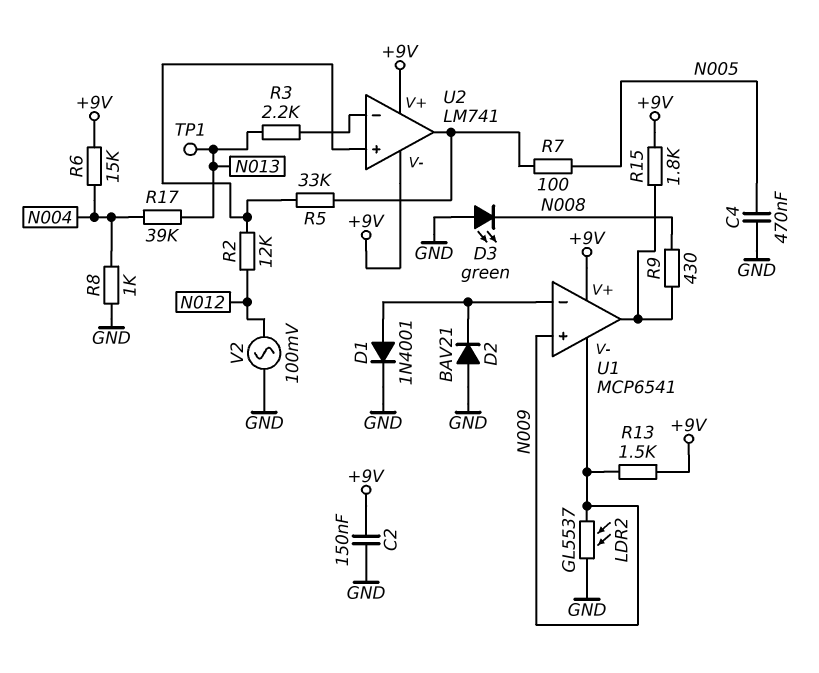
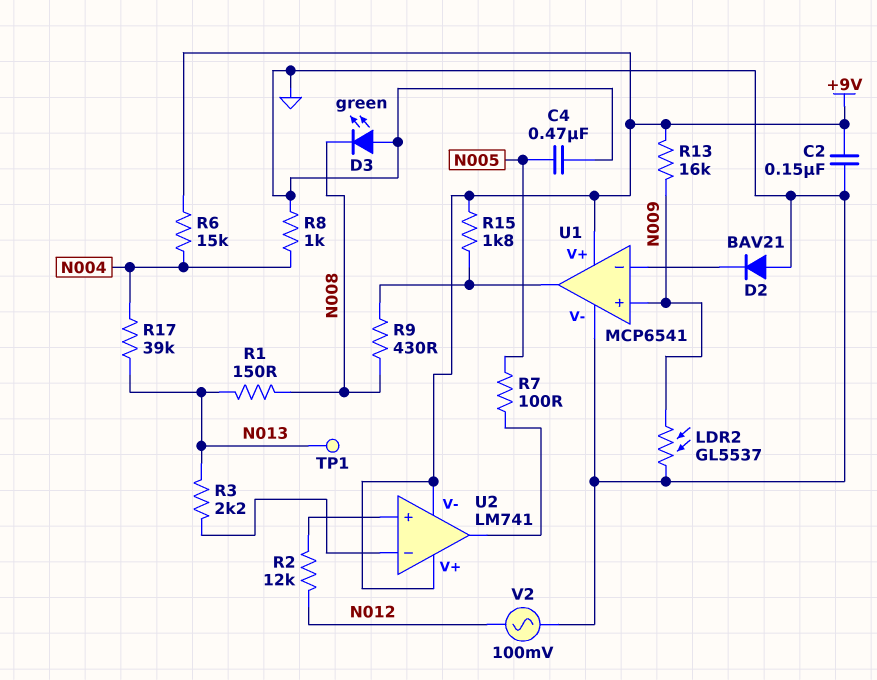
D1: diode 1N4001 (A U1/in-, K GND) -> none
R1: none -> 150 (N008, N013)
R5: 33k (U2/in+, U2/out) -> none
R13: 1.5k (+9V, N009) -> 16k (+9V, N009)
U1 pin V-: N009 -> GND

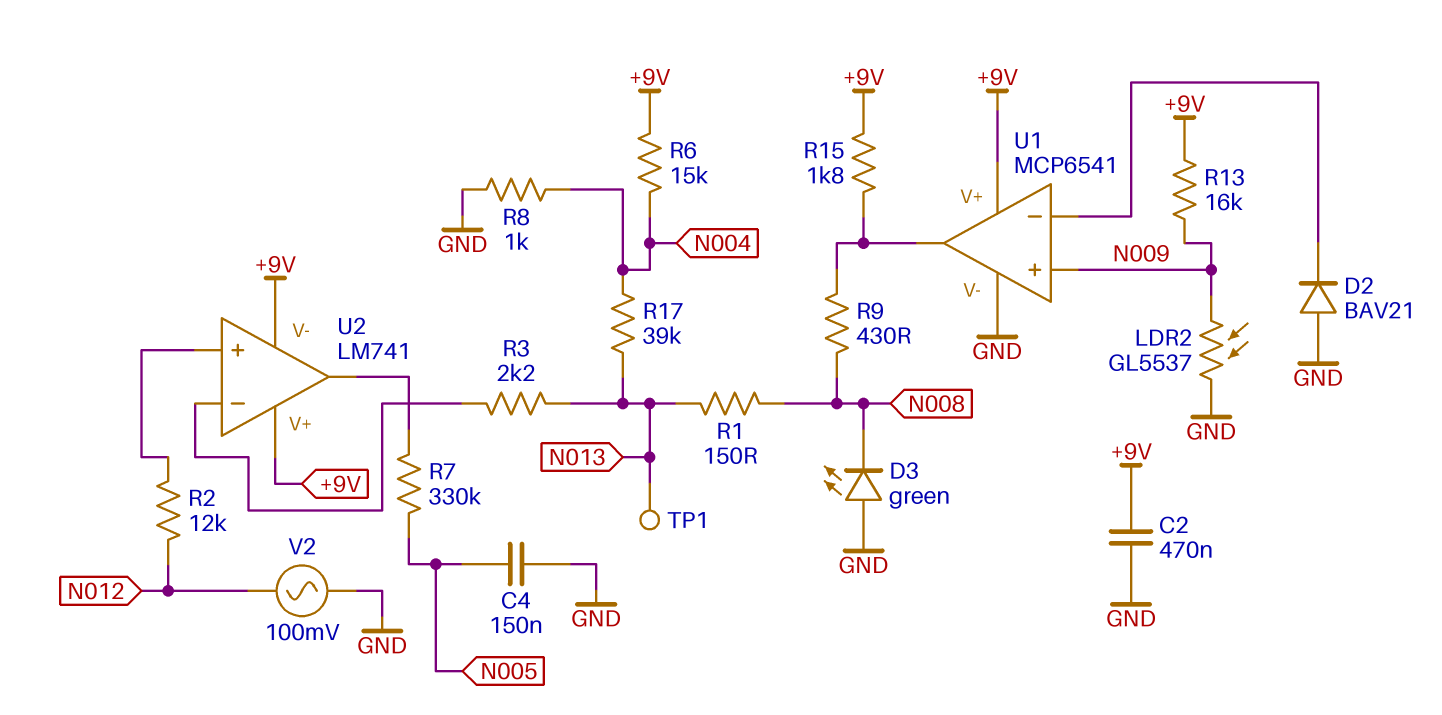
C2: 150nF (+9V, GND) -> 470nF (+9V, GND)
C4: 470nF (GND, N005) -> 150nF (GND, N005)
R7: 100 (N005, U2/out) -> 330k (N005, U2/out)

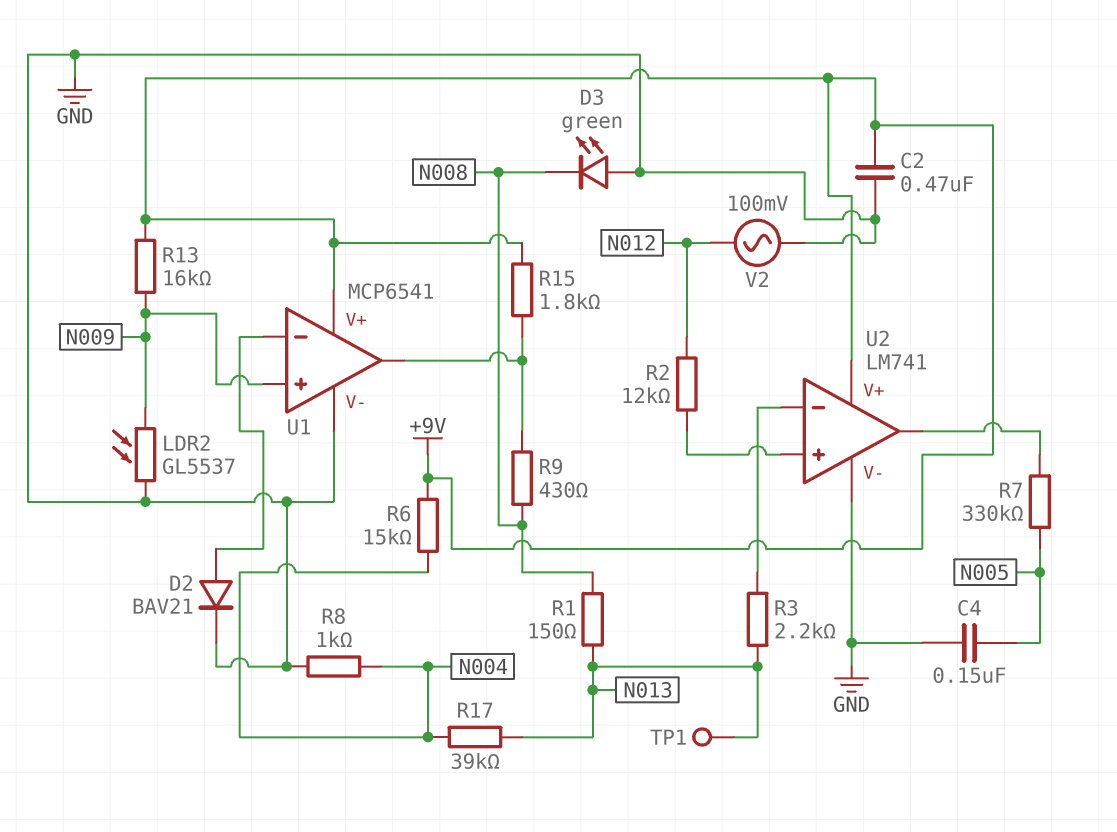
D2: diode BAV21 (A GND, K U1/in-) -> diode BAV21 (A U1/in-, K GND)
U2 pin V-: +9V -> GND

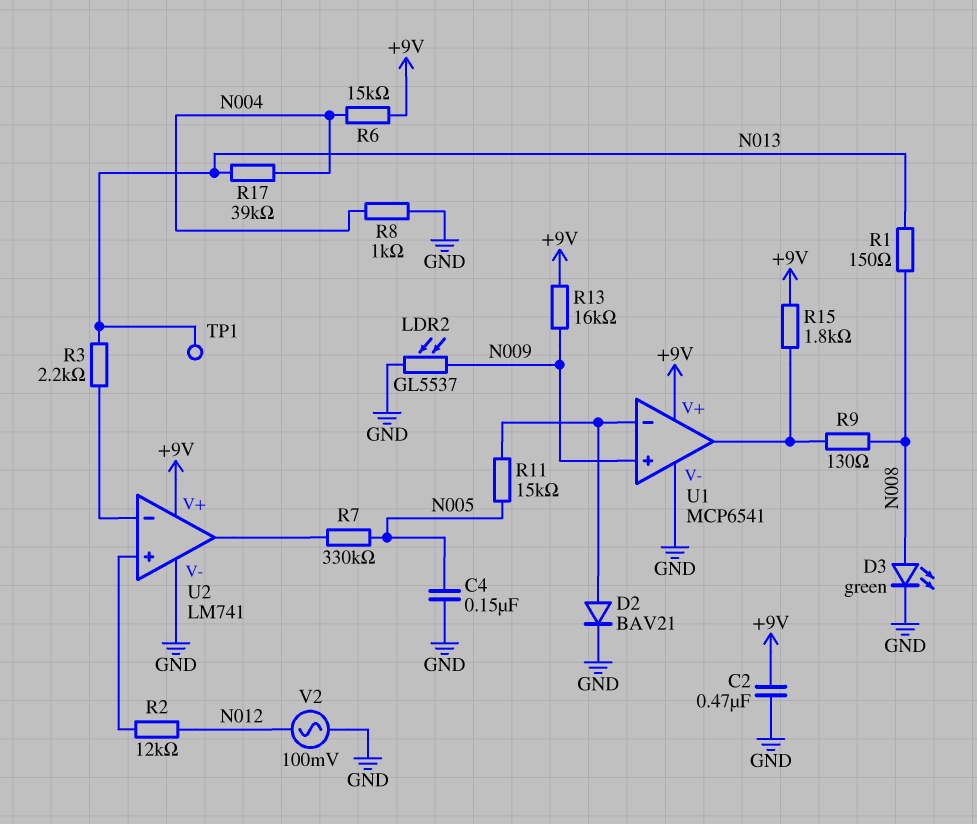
D3: LED green (A GND, K N008) -> LED green (A N008, K GND)
R9: 430 (N008, U1/out) -> 130 (N008, U1/out)
R11: none -> 15k (N005, U1/in-)

